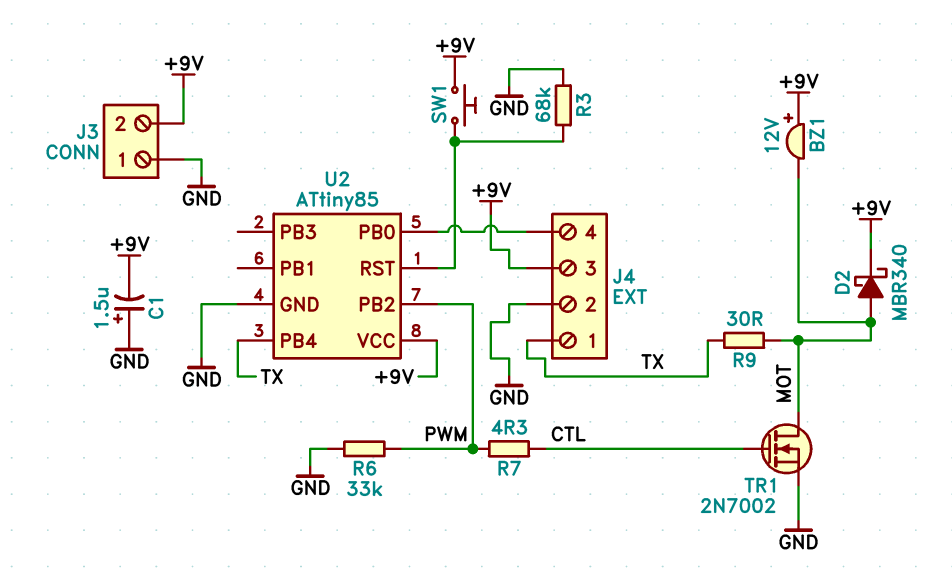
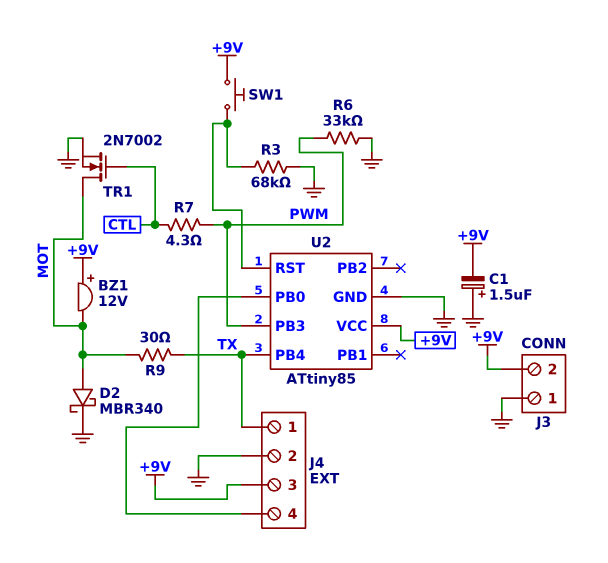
D2: schottky MBR340 (A MOT, K +9V) -> schottky MBR340 (A MOT, K GND)
U2 pin PB2: PWM -> none
U2 pin PB3: none -> PWM

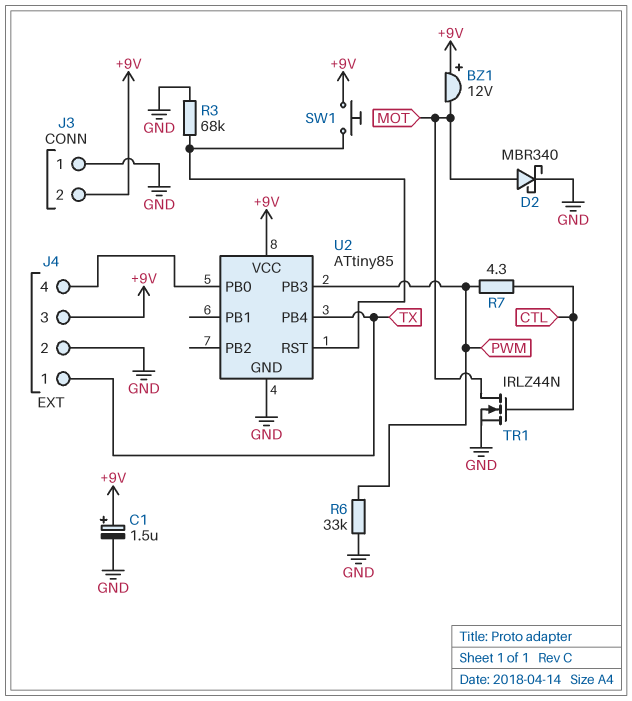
C1: 1.5uF (plus GND, minus +9V) -> 1.5uF (plus +9V, minus GND)
R9: 30 (MOT, TX) -> none
TR1: NMOS 2N7002 (G CTL, D MOT, S GND) -> NMOS IRLZ44N (G CTL, D MOT, S GND)

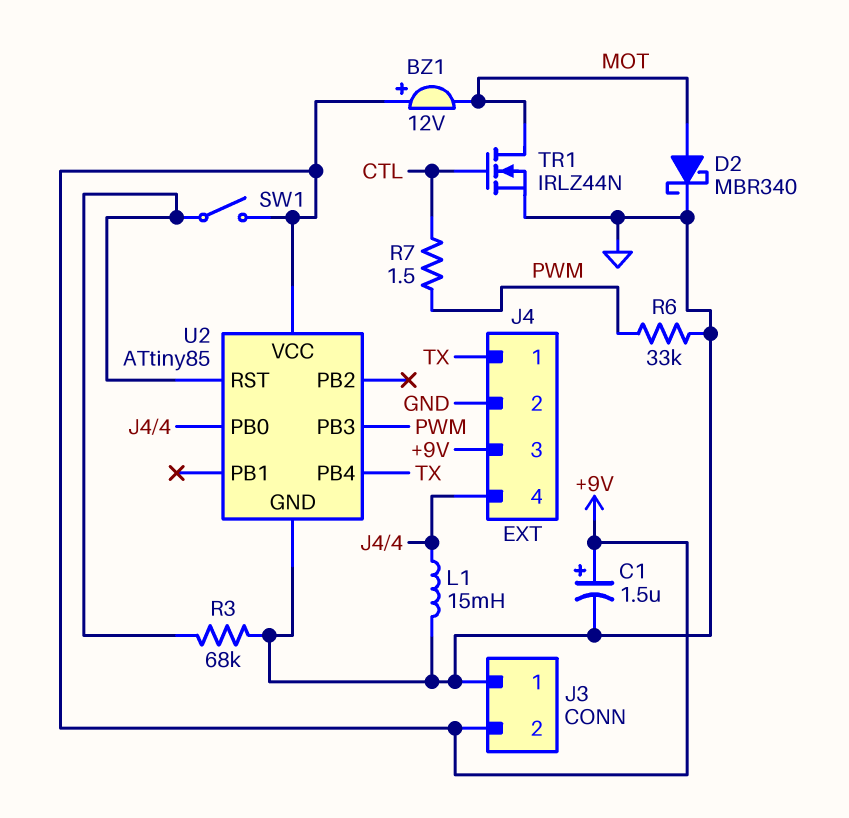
L1: none -> 15mH (GND, J4/4)
R7: 4.3 (CTL, PWM) -> 1.5 (CTL, PWM)
SW1: button (+9V, U2/RST) -> switch (+9V, U2/RST)

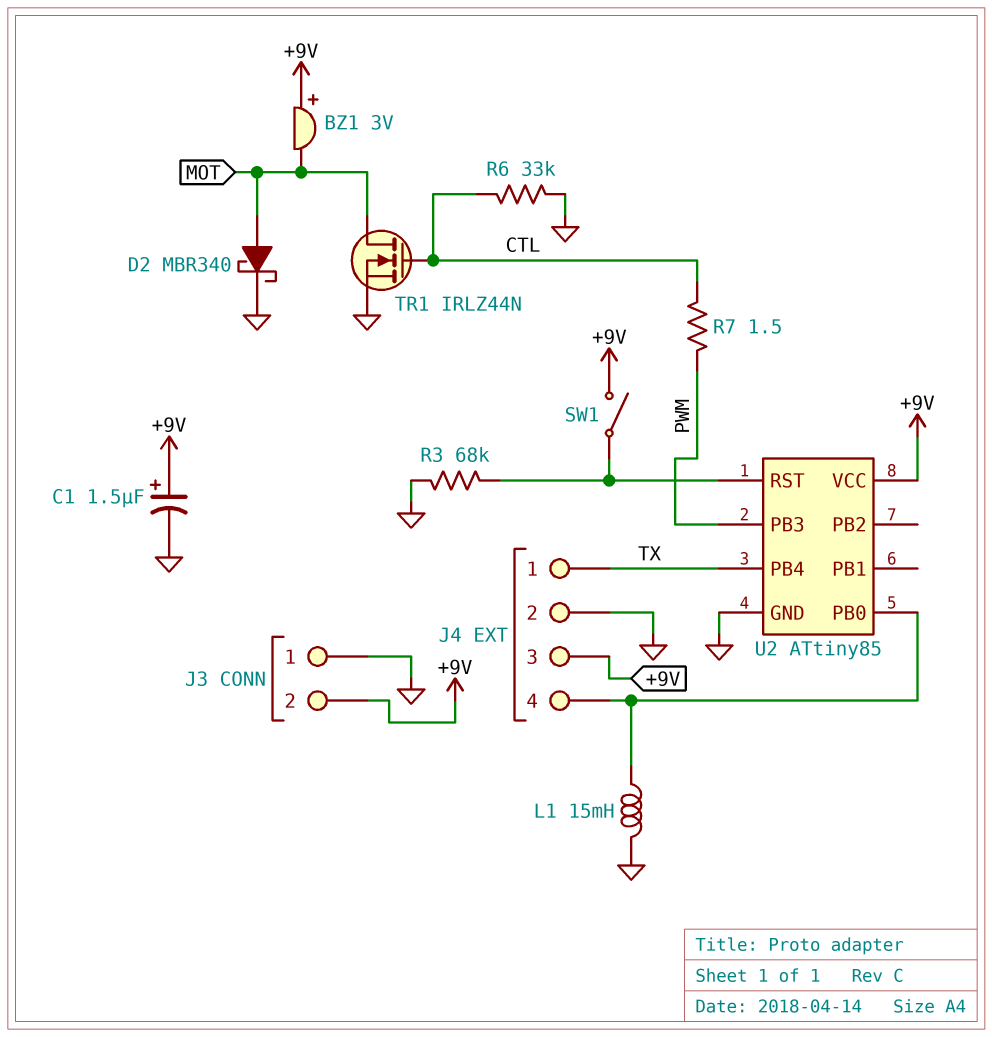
BZ1: buzzer 12V (plus +9V, minus MOT) -> buzzer 3V (plus +9V, minus MOT)
R6: 33k (GND, PWM) -> 33k (CTL, GND)

